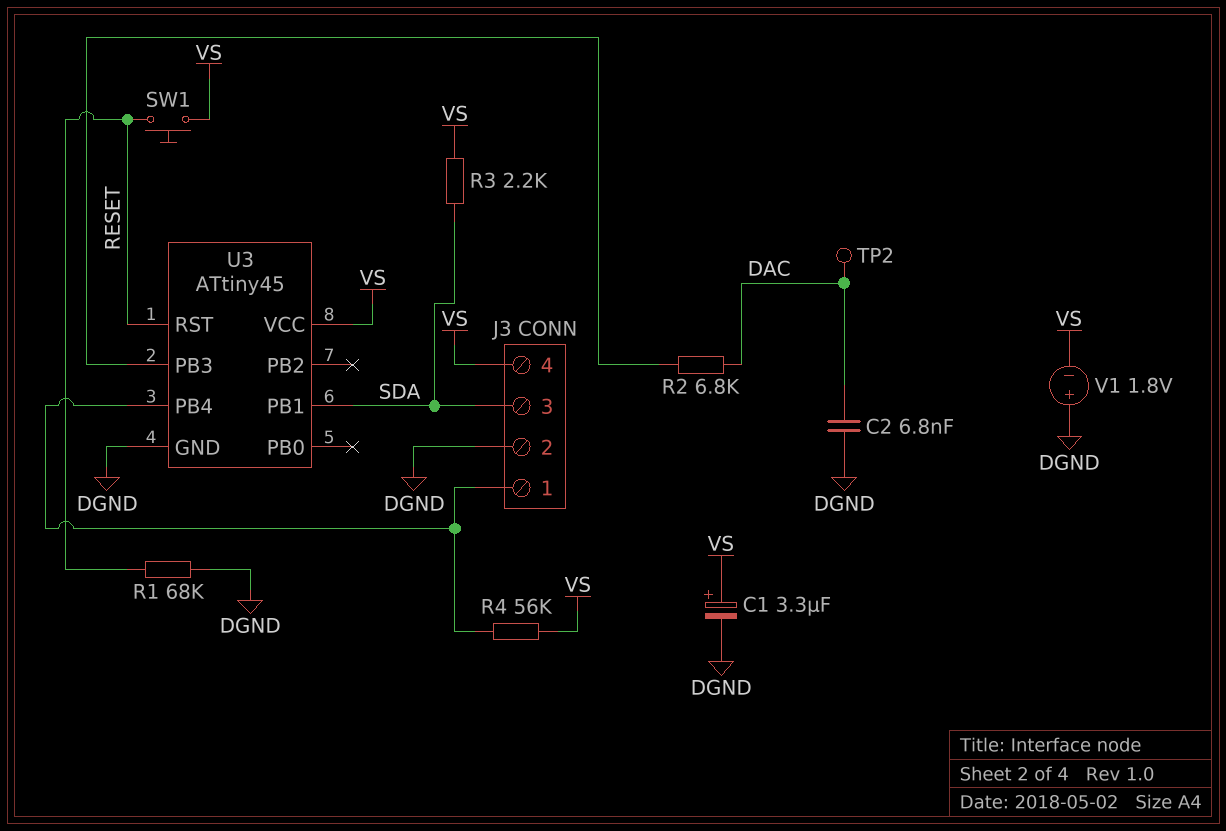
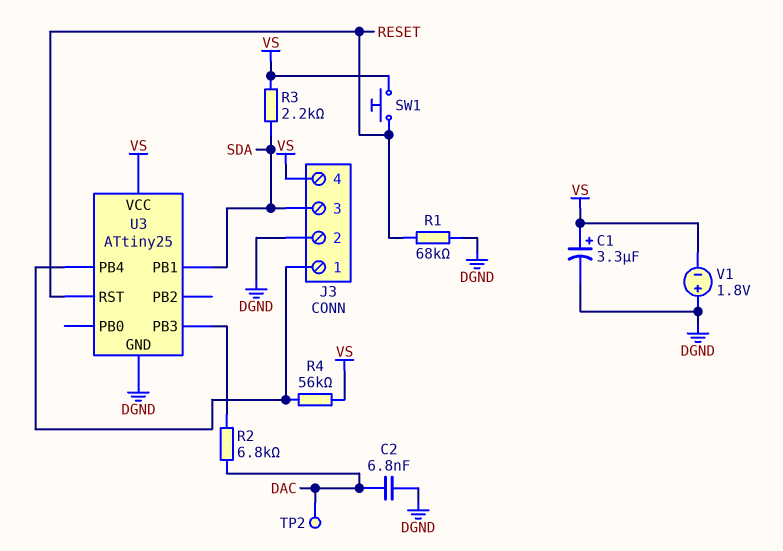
U3: ATtiny45 -> ATtiny25

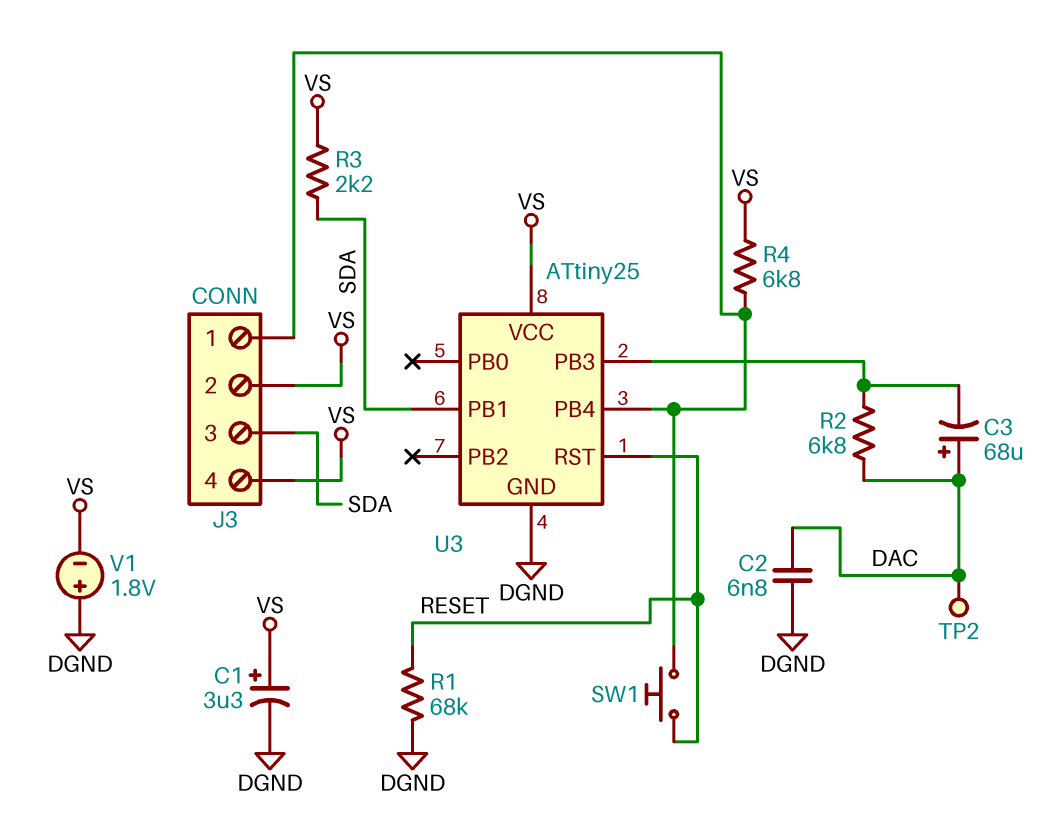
C3: none -> 68uF (plus DAC, minus U3/PB3)
J3 pin 2: DGND -> VS
R4: 56k (J3/1, VS) -> 6.8k (J3/1, VS)
SW1: button (RESET, VS) -> button (J3/1, RESET)

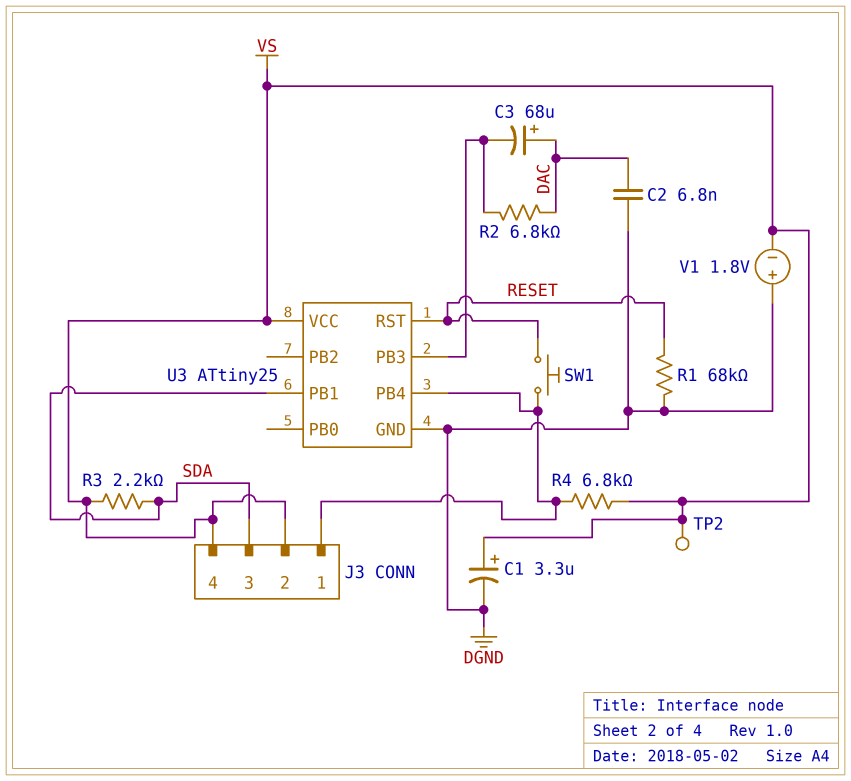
TP2: test point (DAC) -> test point (VS)

